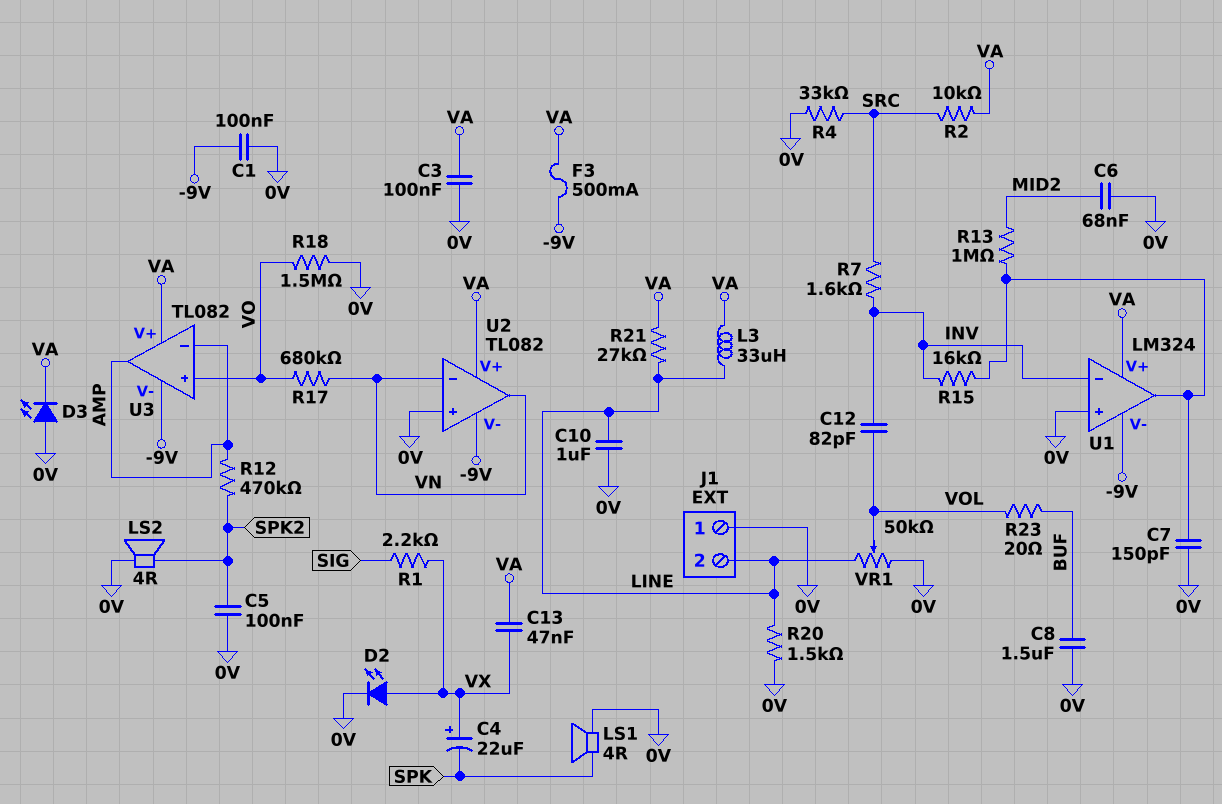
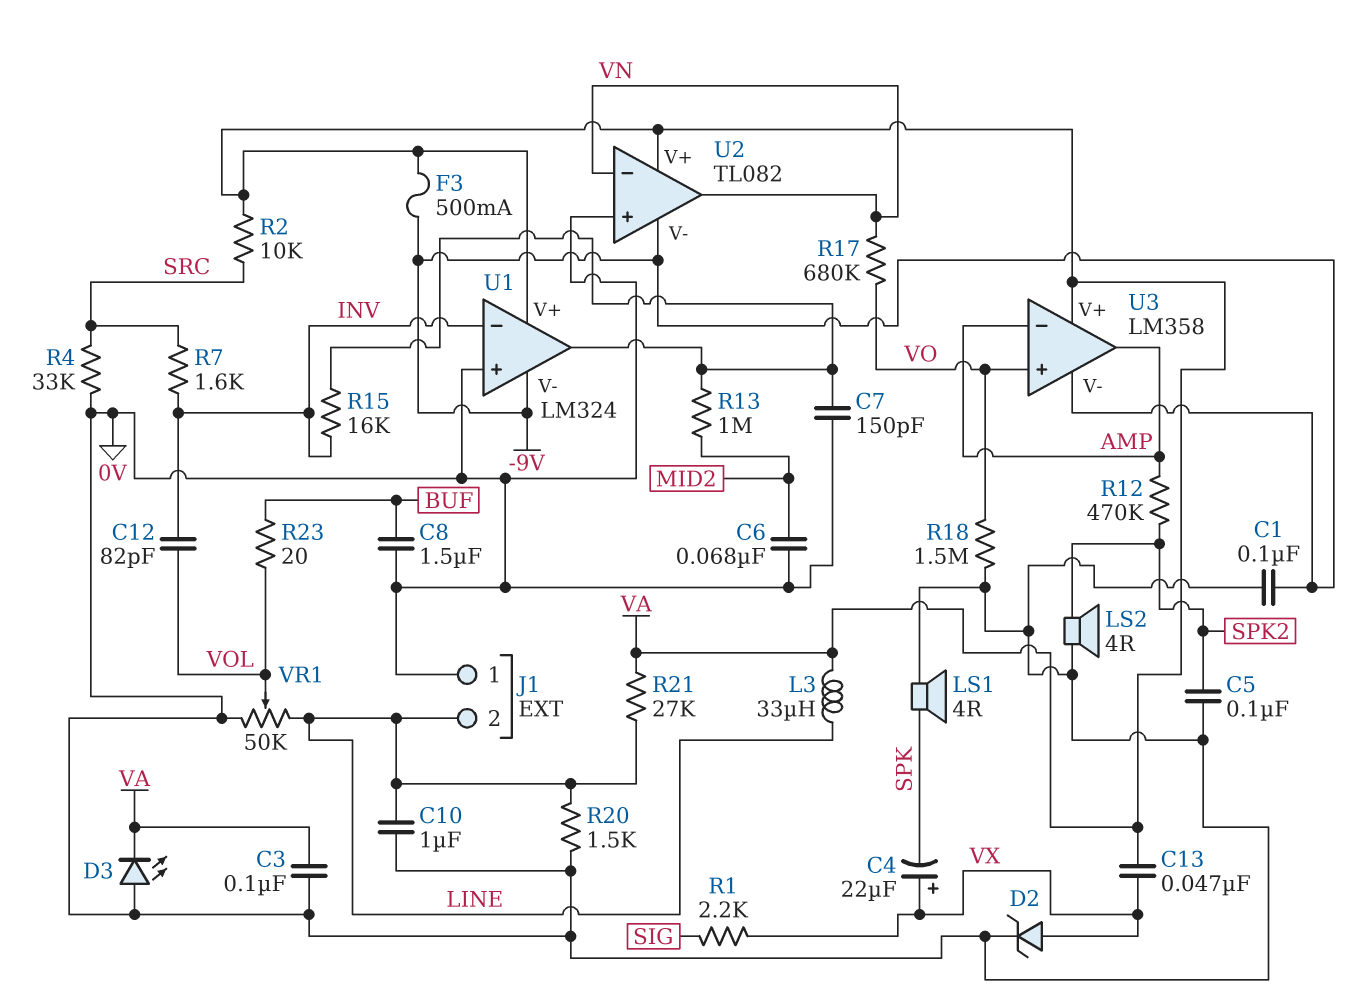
D2: LED (A VX, K 0V) -> zener (A VX, K 0V)
U3: TL082 -> LM358

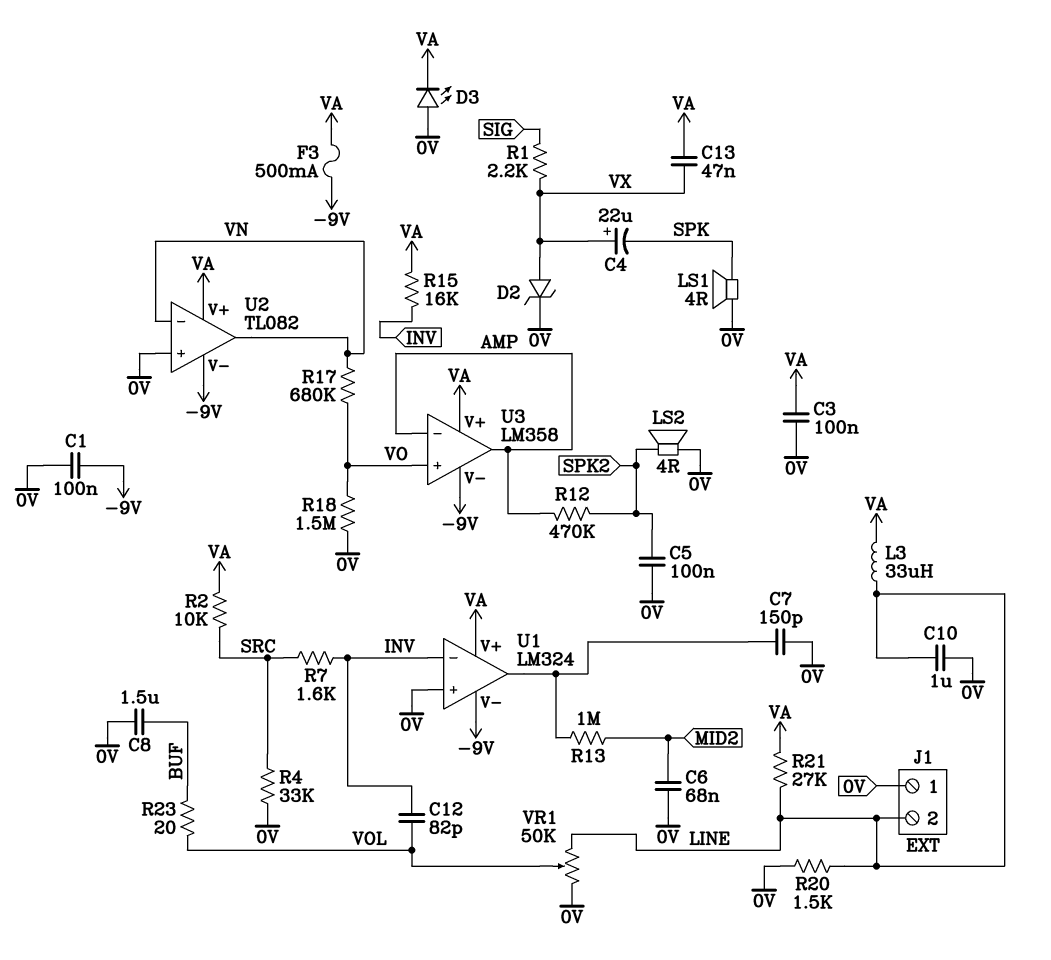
R15: 16k (INV, U1/out) -> 16k (INV, VA)

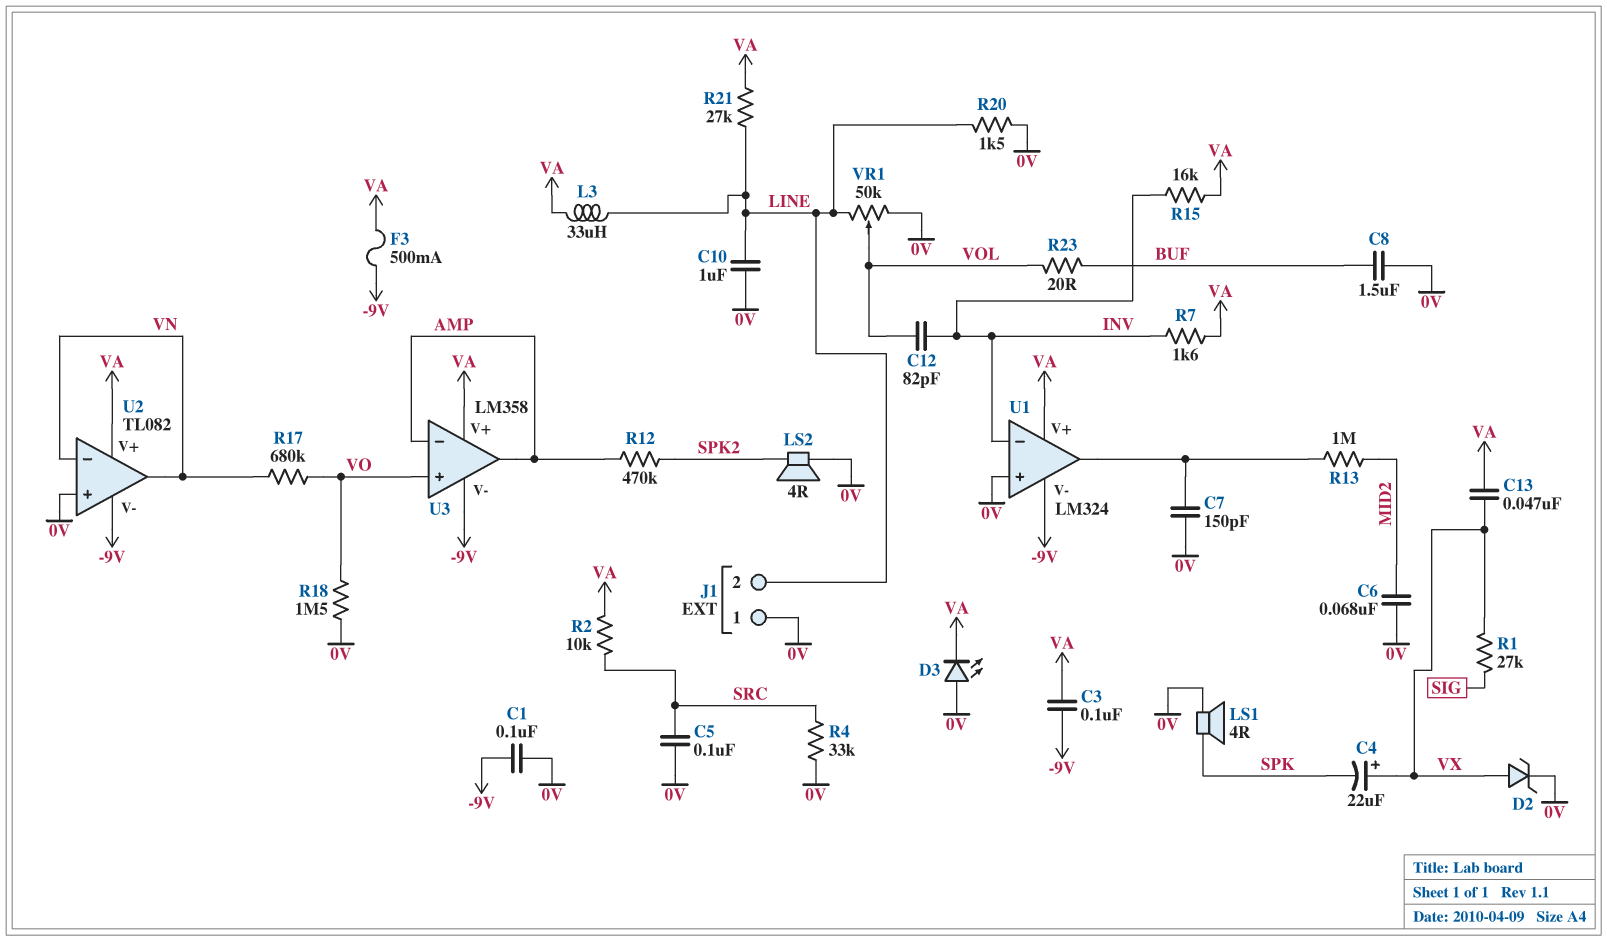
C3: 100nF (0V, VA) -> 100nF (-9V, VA)
C5: 100nF (0V, SPK2) -> 100nF (0V, SRC)
R1: 2.2k (SIG, VX) -> 27k (SIG, VX)
R7: 1.6k (INV, SRC) -> 1.6k (INV, VA)

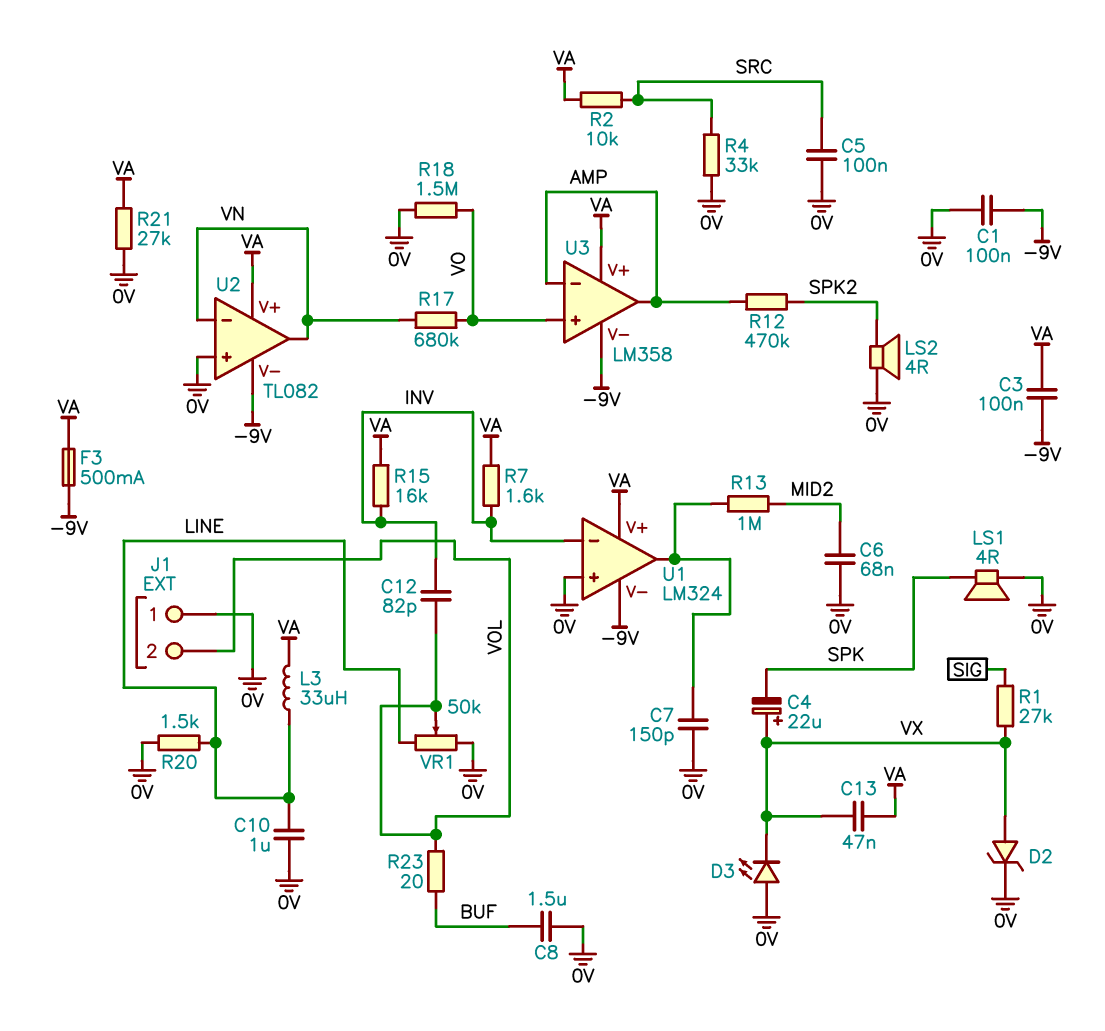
D3: LED (A 0V, K VA) -> LED (A 0V, K VX)
J1 pin 2: LINE -> VOL
R21: 27k (LINE, VA) -> 27k (0V, VA)

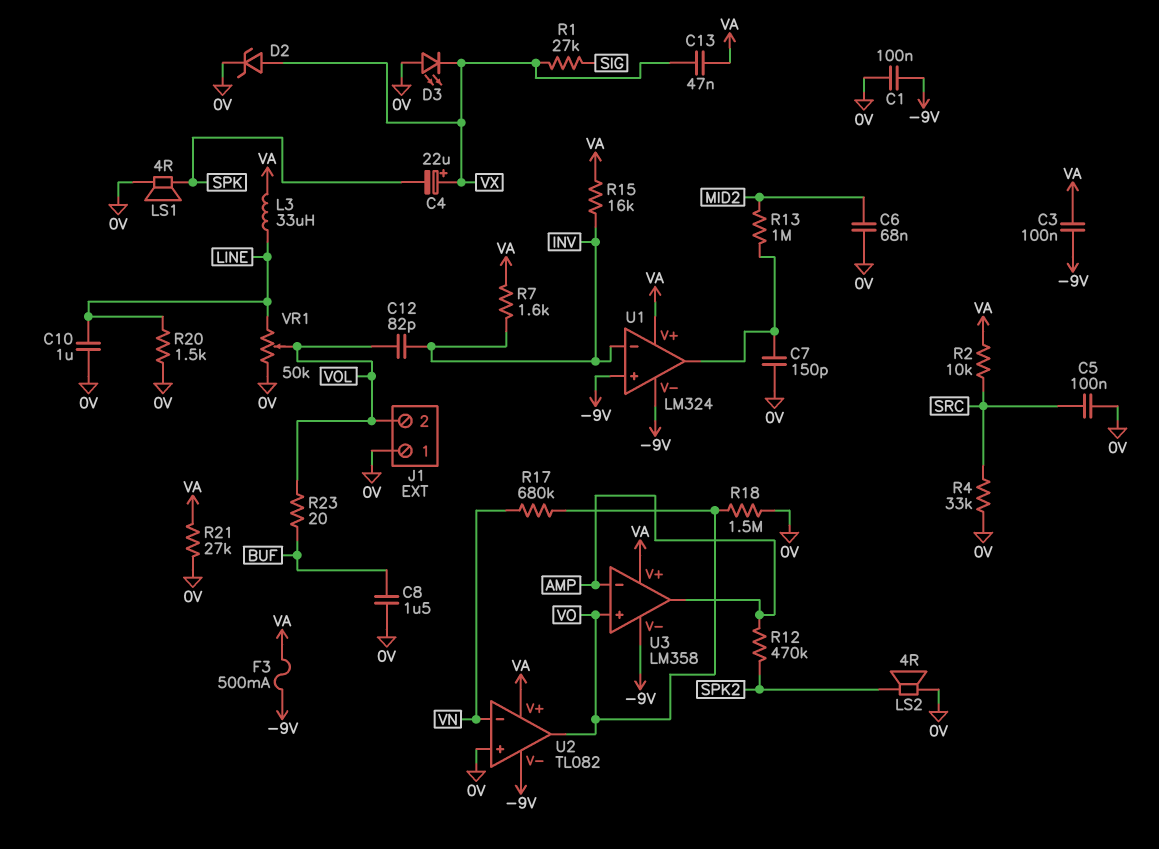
U1 pin in+: 0V -> -9V
U2 pin out: VN -> VO

